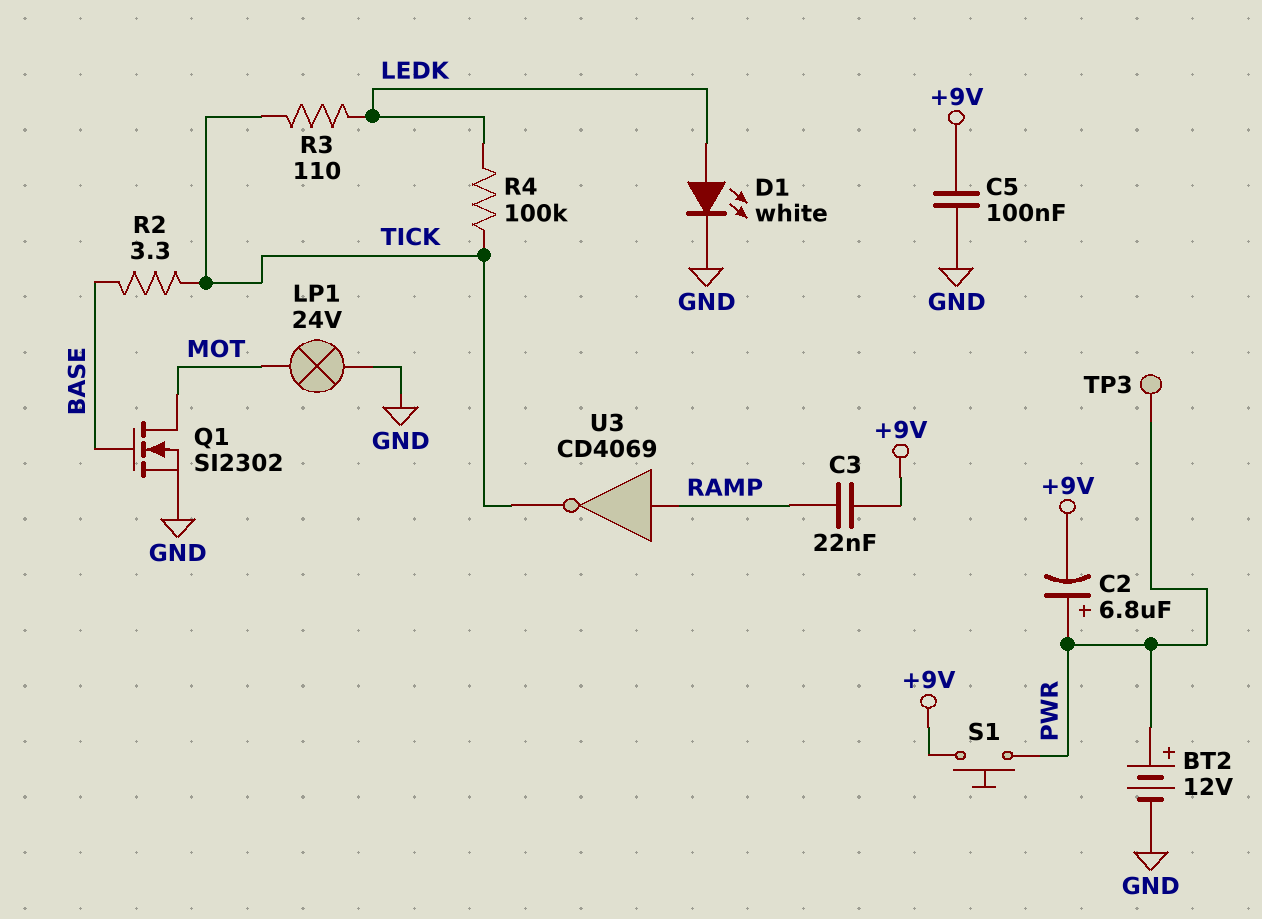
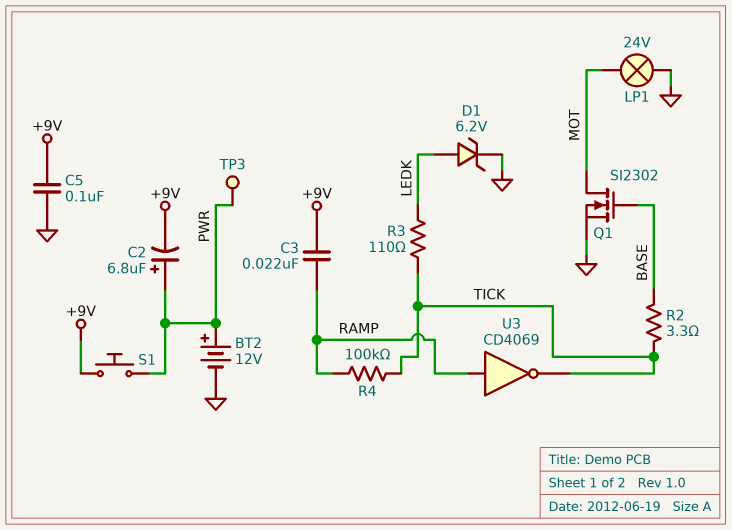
D1: LED white (A LEDK, K GND) -> zener 6.2V (A LEDK, K GND)
R4: 100k (LEDK, TICK) -> 100k (RAMP, TICK)

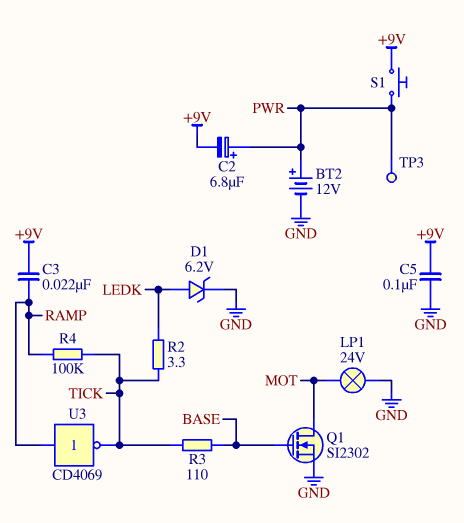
R2: 3.3 (BASE, TICK) -> 3.3 (LEDK, TICK)
R3: 110 (LEDK, TICK) -> 110 (BASE, TICK)

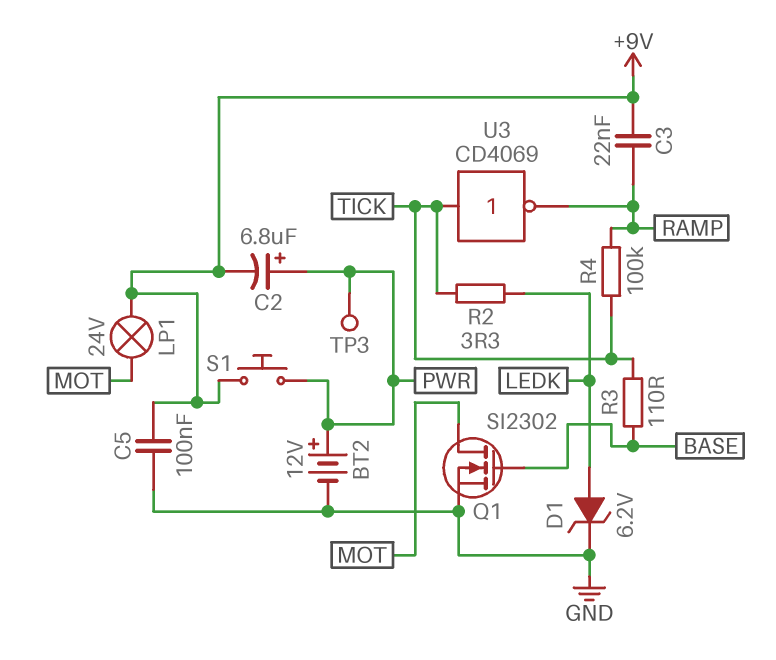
LP1: lamp 24V (GND, MOT) -> lamp 24V (+9V, MOT)
U3: NOT CD4069 (in RAMP, out TICK) -> NOT CD4069 (in TICK, out RAMP)

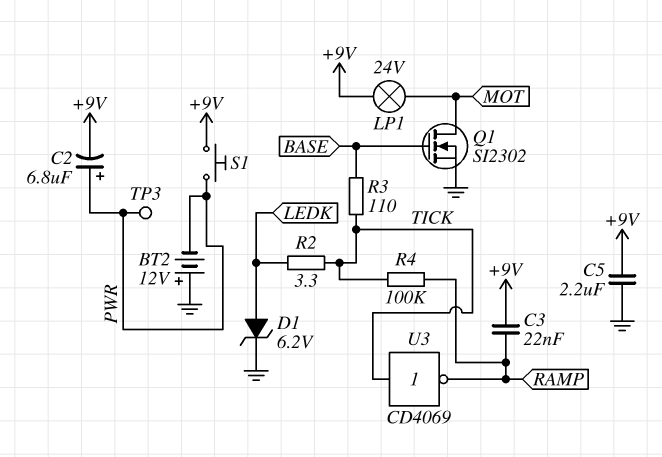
BT2: 12V (plus PWR, minus GND) -> 12V (plus GND, minus PWR)
C5: 100nF (+9V, GND) -> 2.2uF (+9V, GND)

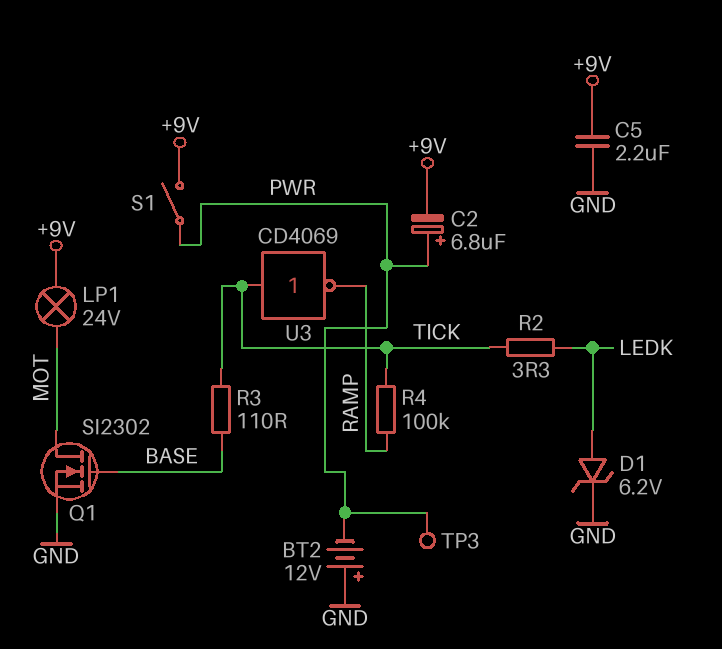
C3: 22nF (+9V, RAMP) -> none
S1: button (+9V, PWR) -> switch (+9V, PWR)

